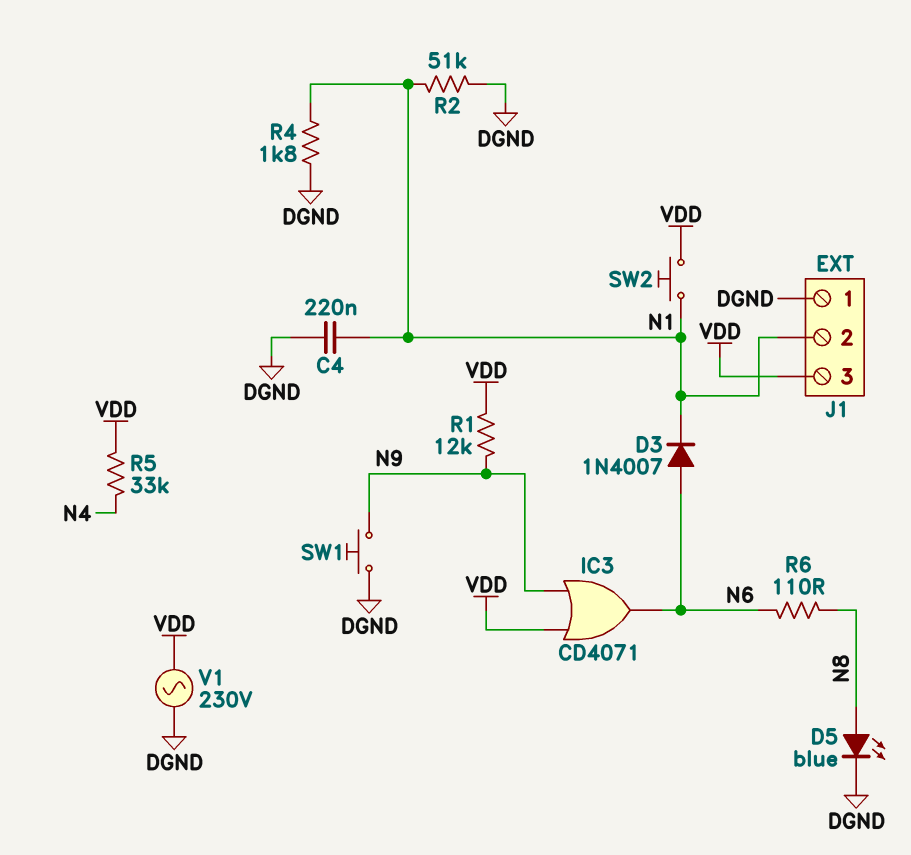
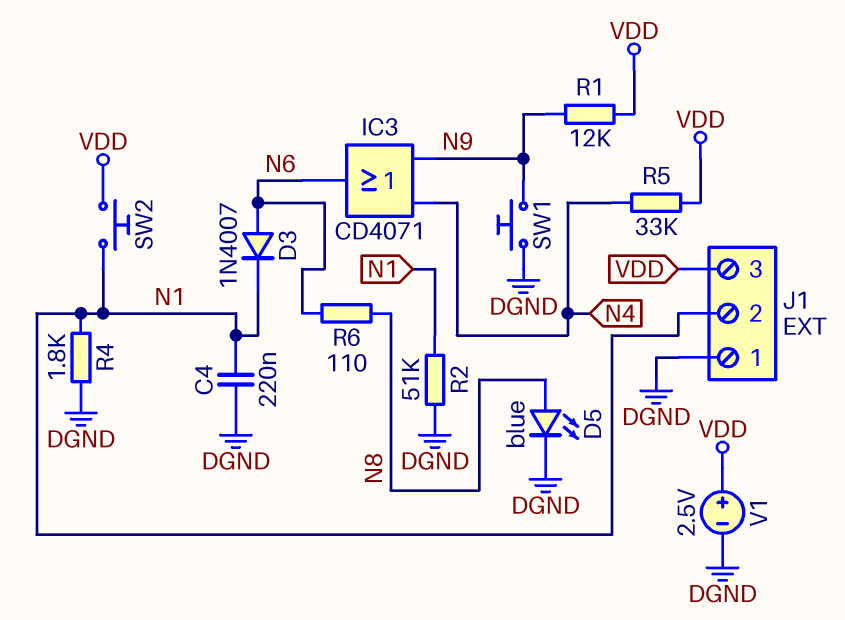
IC3: OR CD4071 (in N9, in VDD, out N6) -> OR CD4071 (in N4, in N9, out N6)
V1: AC 230V (DGND, VDD) -> 2.5V (plus VDD, minus DGND)

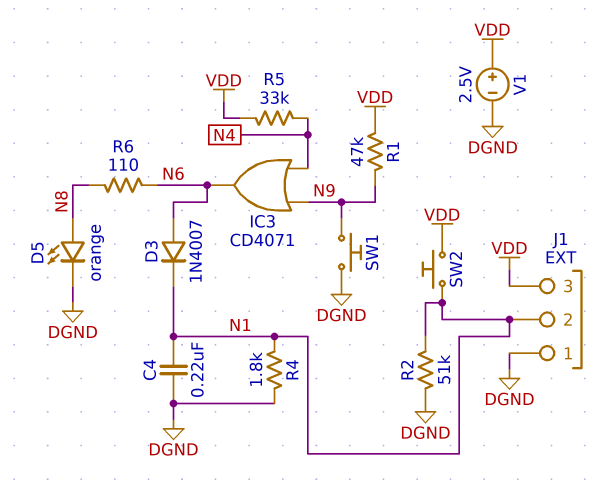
D5: LED blue (A N8, K DGND) -> LED orange (A N8, K DGND)
R1: 12k (N9, VDD) -> 47k (N9, VDD)

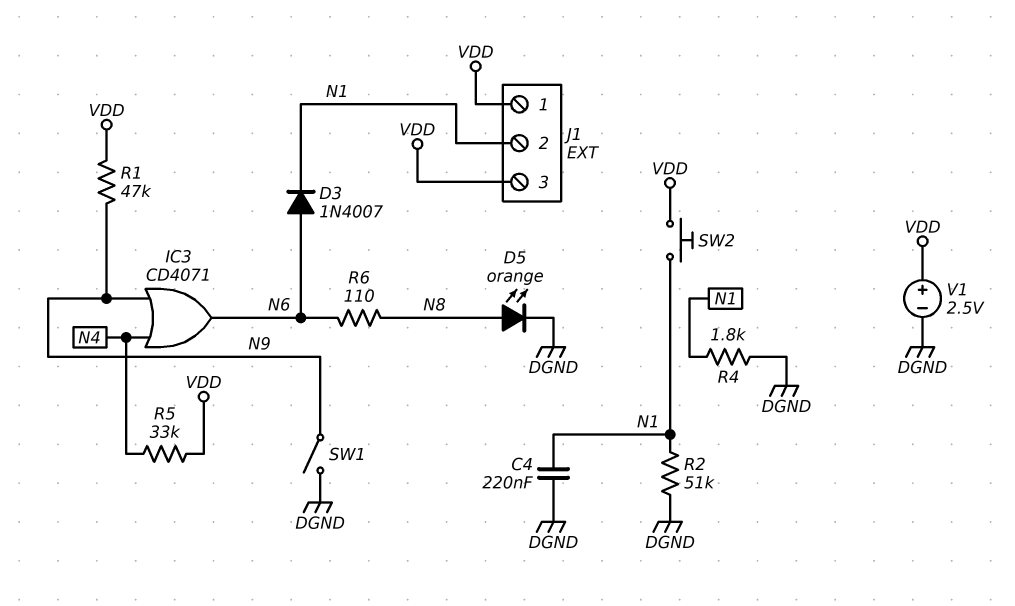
J1 pin 1: DGND -> VDD
SW1: button (DGND, N9) -> switch (DGND, N9)

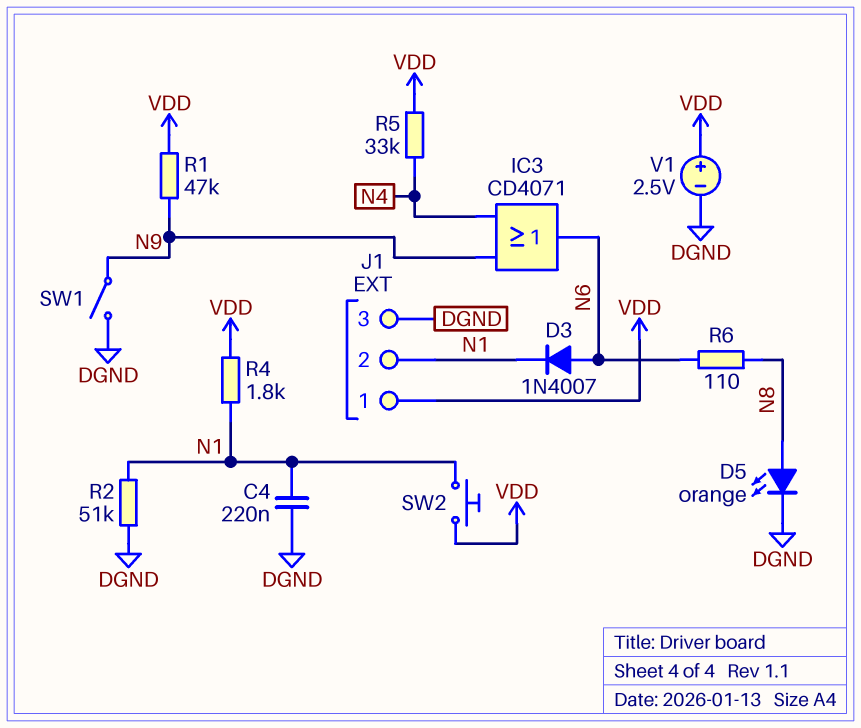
J1 pin 3: VDD -> DGND
R4: 1.8k (DGND, N1) -> 1.8k (N1, VDD)

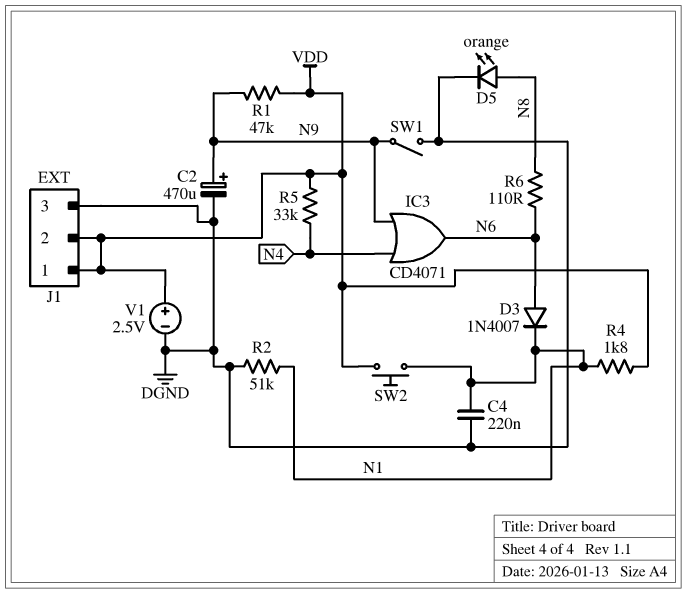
C2: none -> 470uF (plus N9, minus DGND)
J1 pin 2: N1 -> VDD

